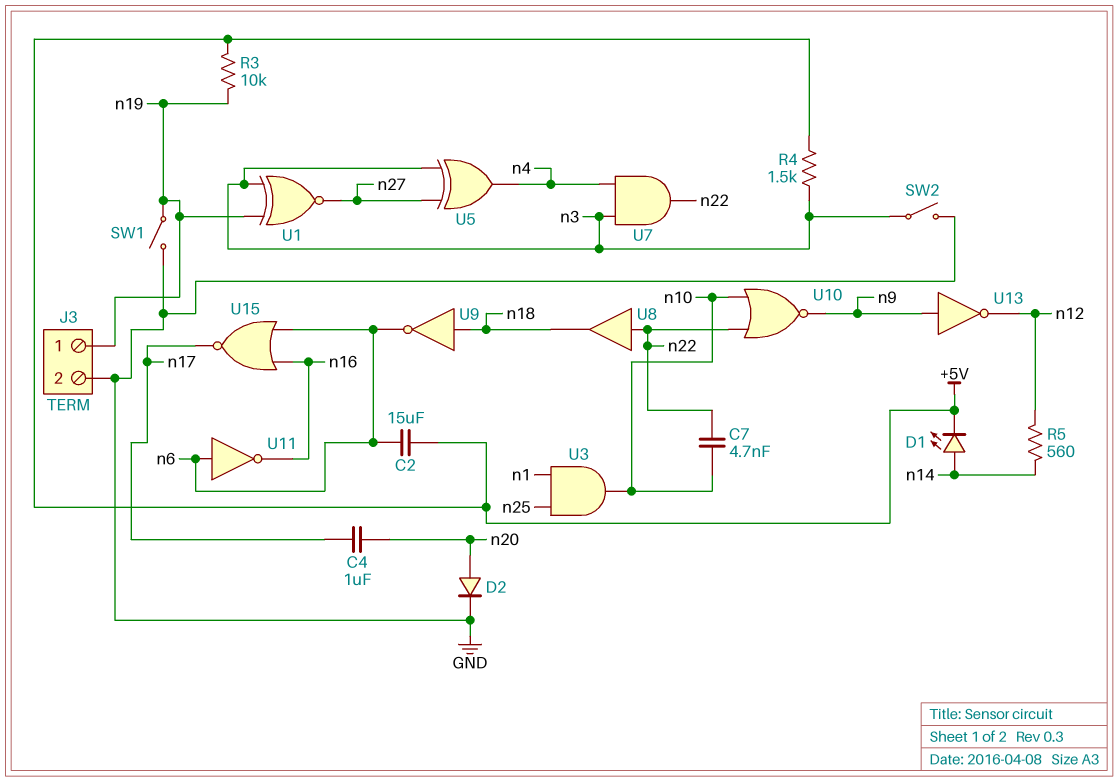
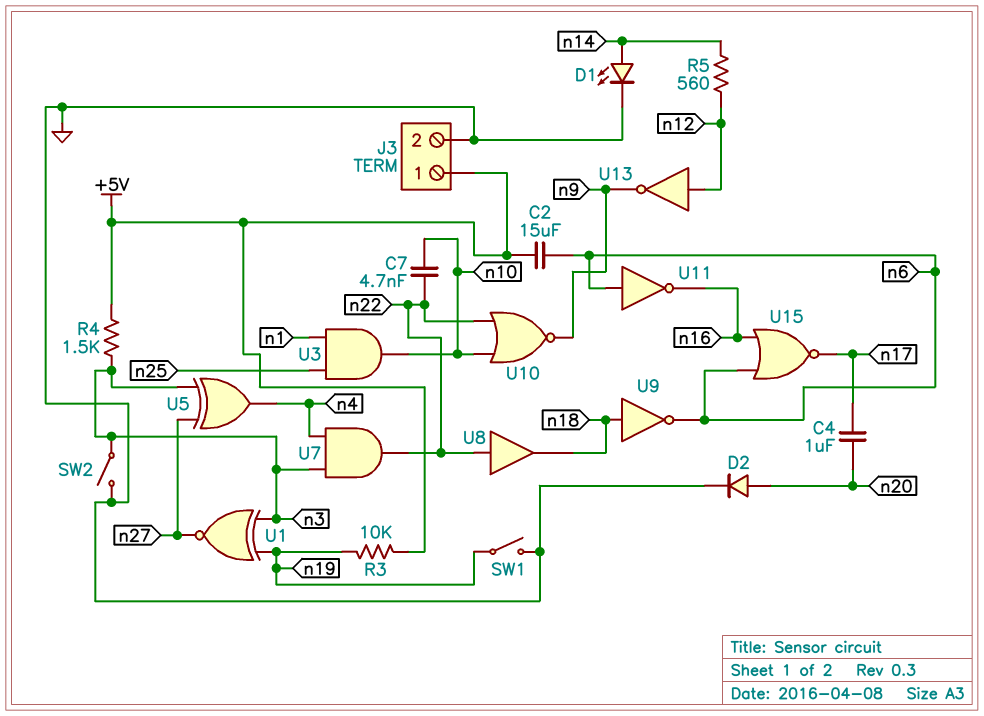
D1: LED (A n14, K +5V) -> LED (A n14, K GND)
J3 pin 1: n19 -> +5V
U13: NOT (in n9, out n12) -> NOT (in n12, out n9)

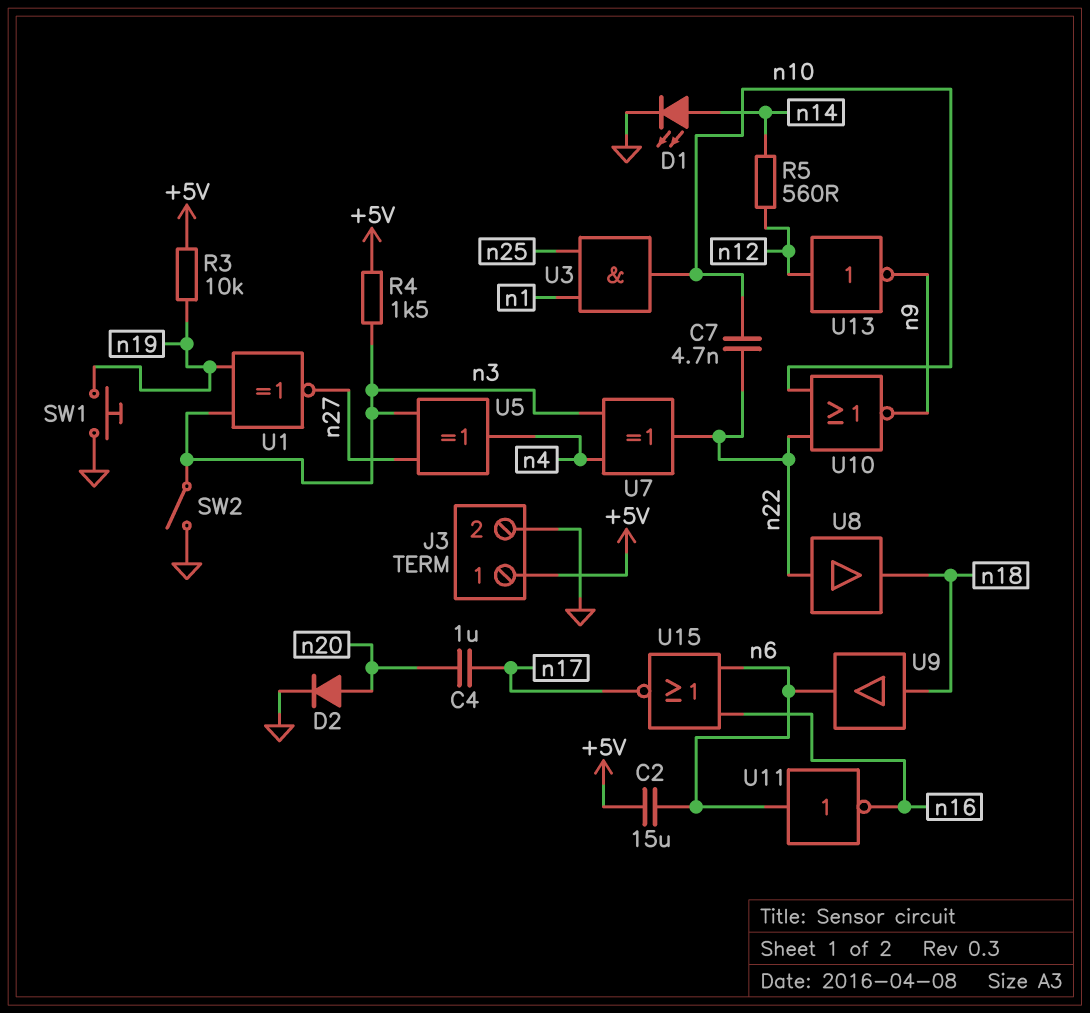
SW1: switch (GND, n19) -> button (GND, n19)
U7: AND (in n3, in n4, out n22) -> XOR (in n3, in n4, out n22)
U9: NOT (in n18, out n6) -> buffer (in n18, out n6)

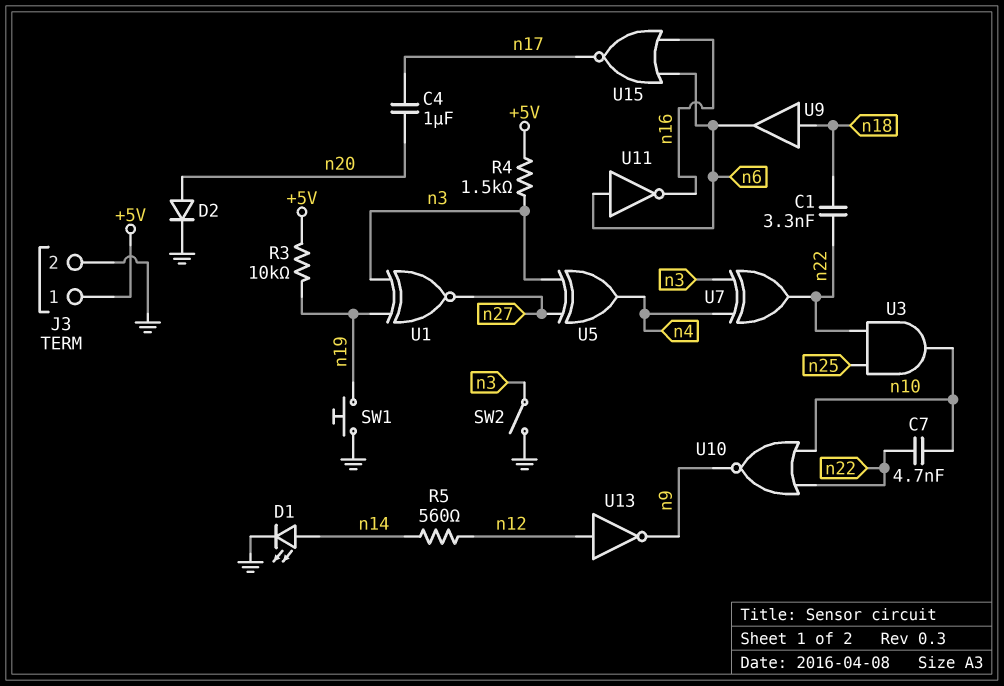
C1: none -> 3.3nF (n18, n22)
C2: 15uF (+5V, n6) -> none
U3: AND (in n1, in n25, out n10) -> AND (in n22, in n25, out n10)
U8: buffer (in n22, out n18) -> none

